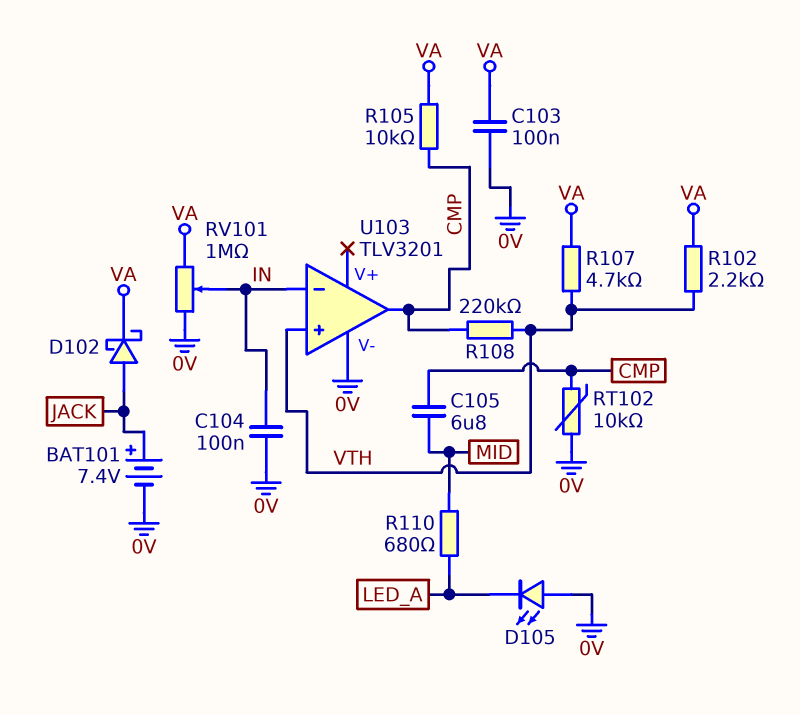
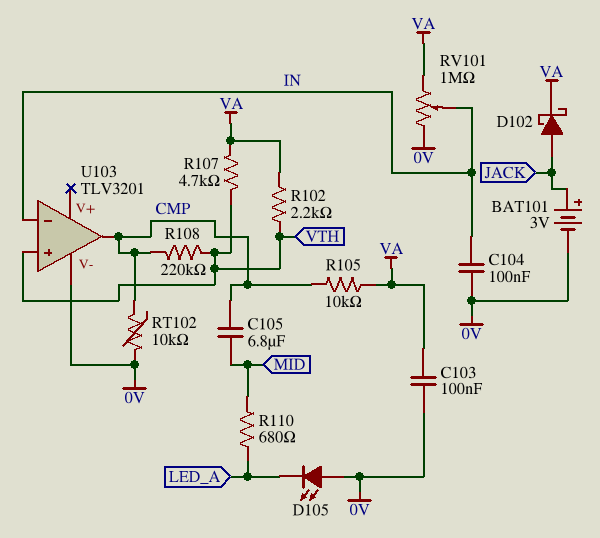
BAT101: 7.4V (plus JACK, minus 0V) -> 3V (plus JACK, minus 0V)

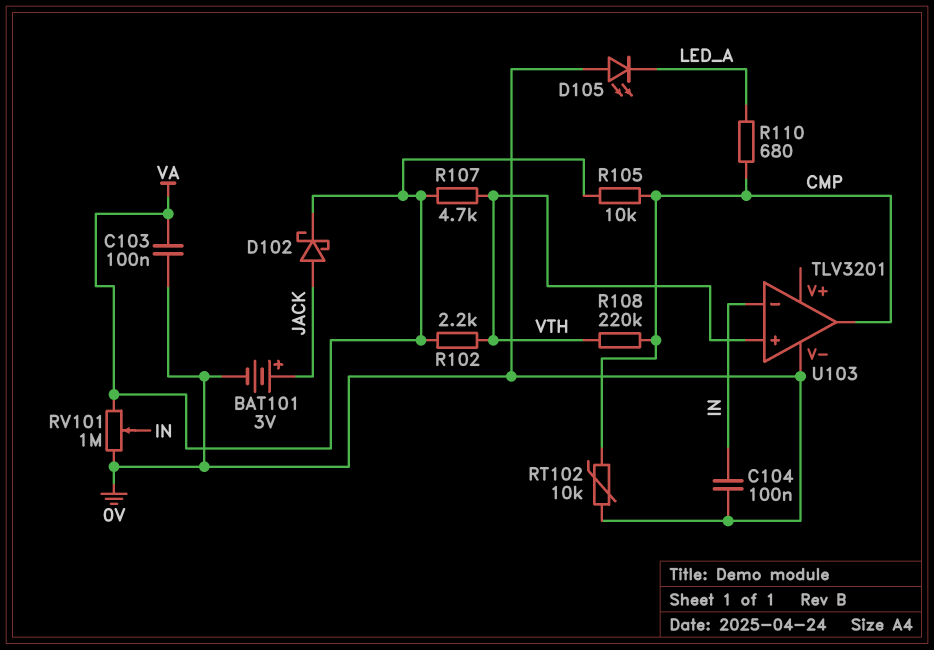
C105: 6.8uF (CMP, MID) -> none
R110: 680 (LED_A, MID) -> 680 (CMP, LED_A)

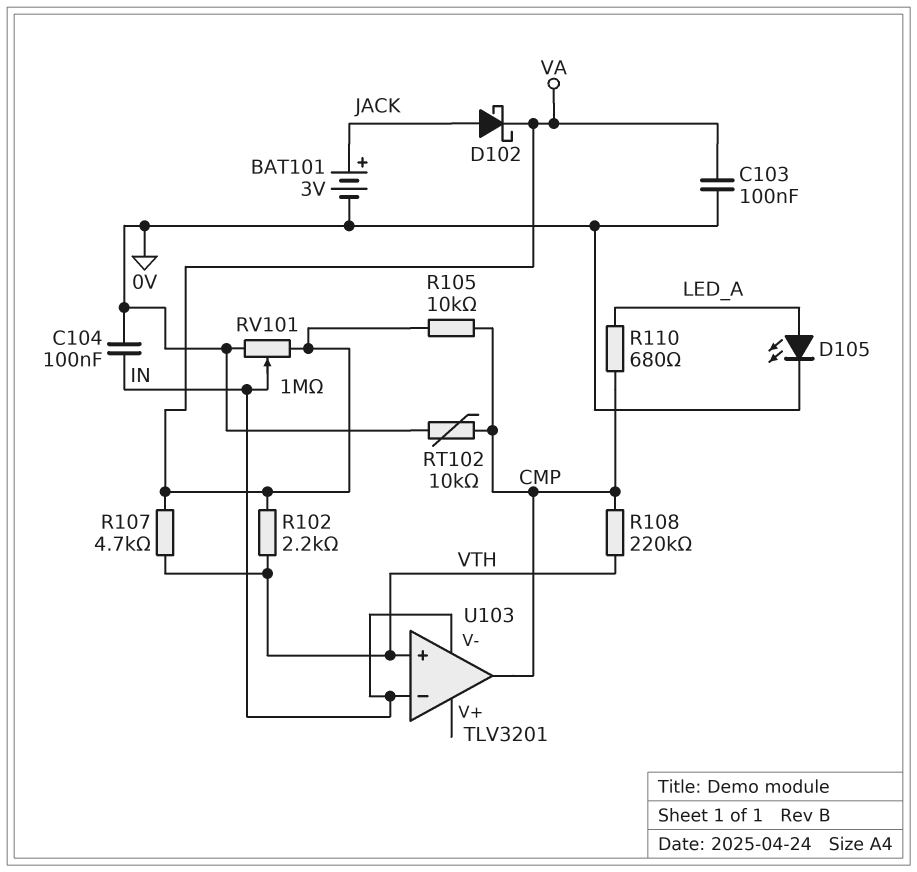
D105: LED (A 0V, K LED_A) -> LED (A LED_A, K 0V)
U103 pin V-: 0V -> IN

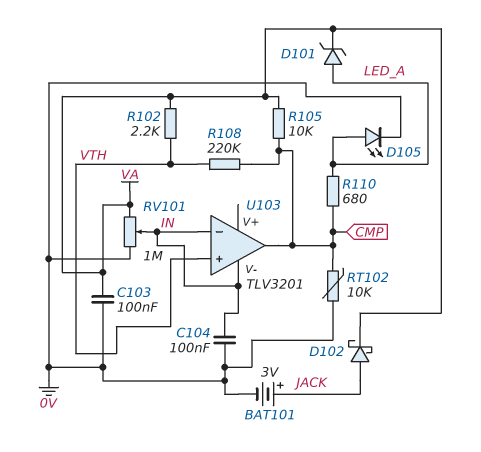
D101: none -> zener (A LED_A, K VA)
R107: 4.7k (VA, VTH) -> none

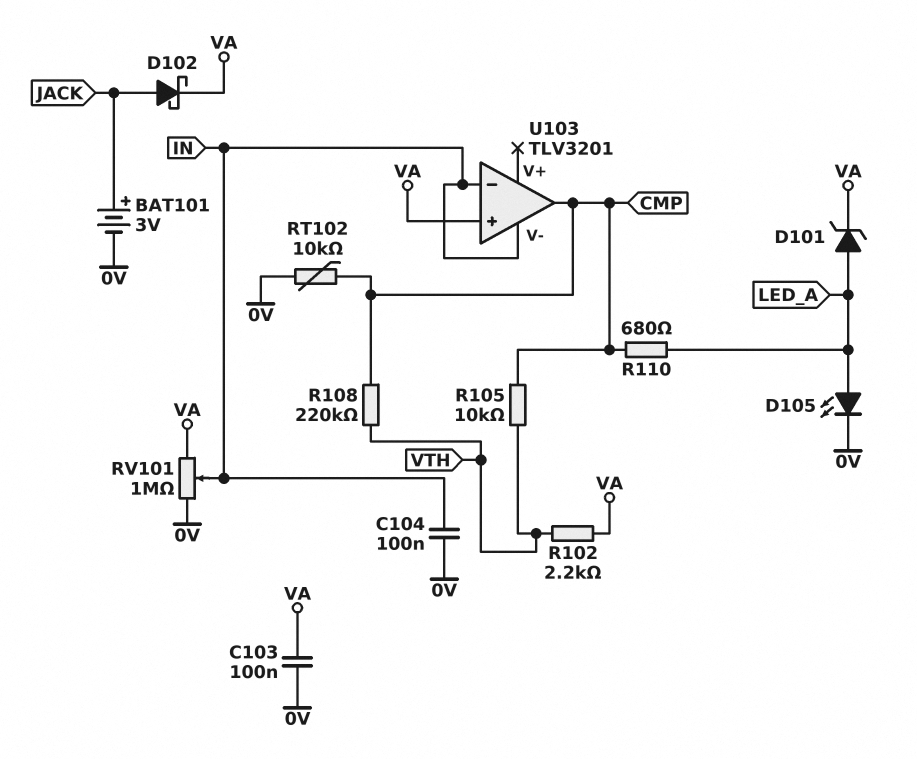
R105: 10k (CMP, VA) -> 10k (CMP, VTH)
U103 pin in+: VTH -> VA

